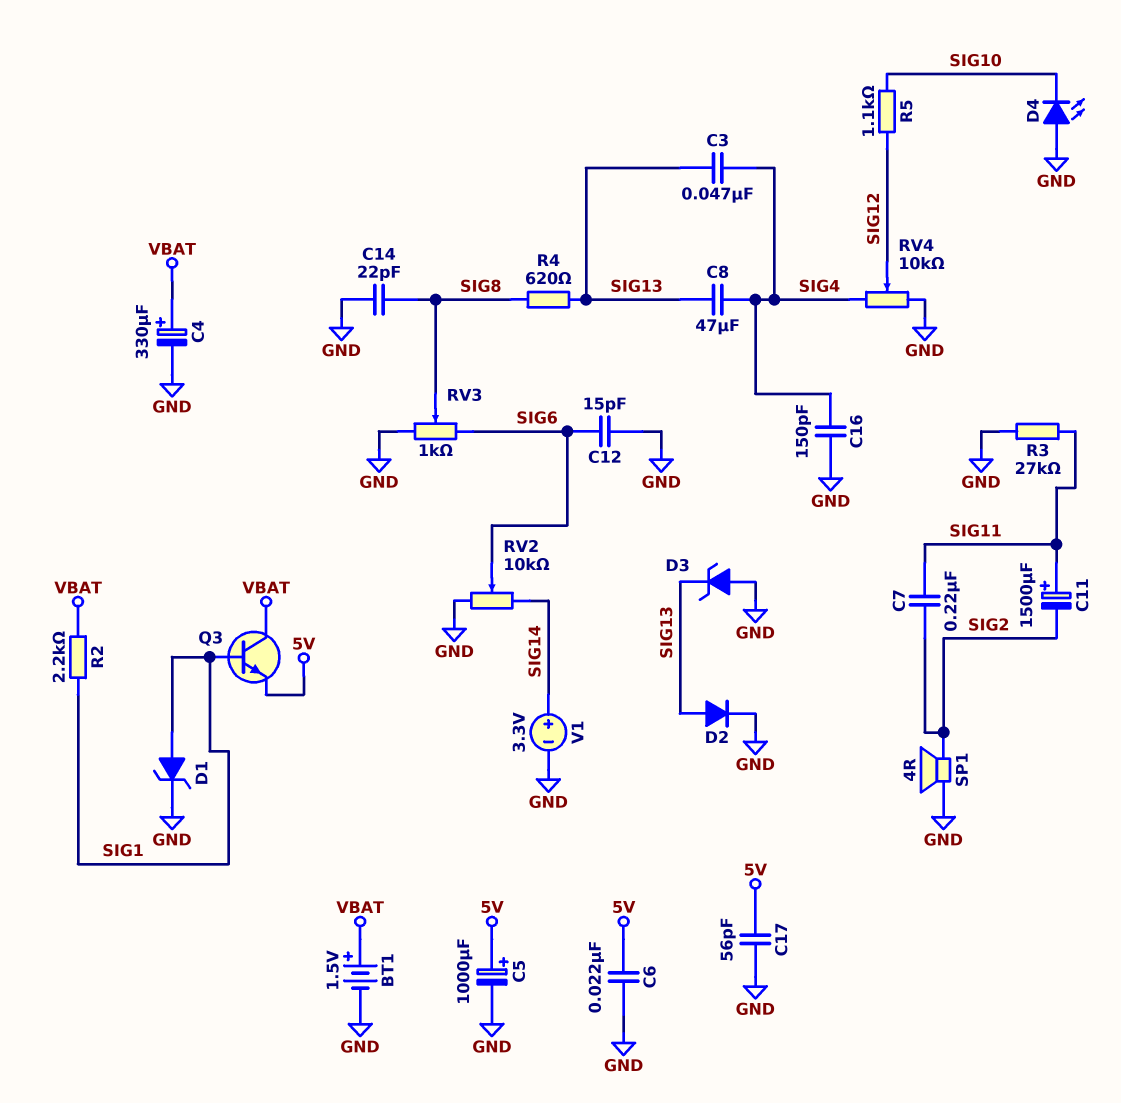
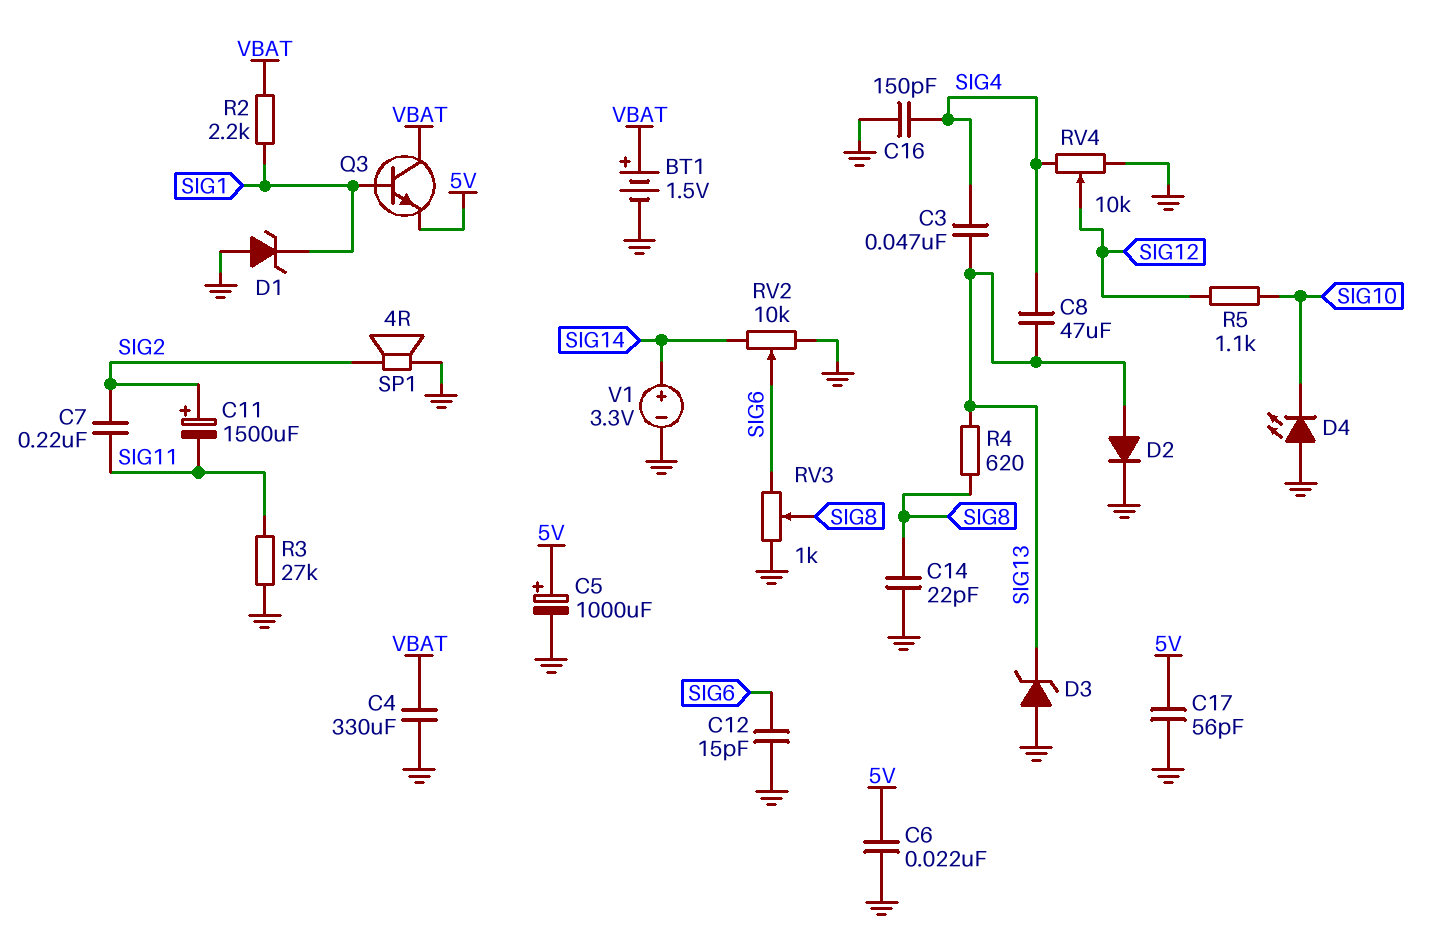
C4: 330uF (plus VBAT, minus GND) -> 330uF (GND, VBAT)
C11: 1500uF (plus SIG11, minus SIG2) -> 1500uF (plus SIG2, minus SIG11)
D1: zener (A SIG1, K GND) -> zener (A GND, K SIG1)

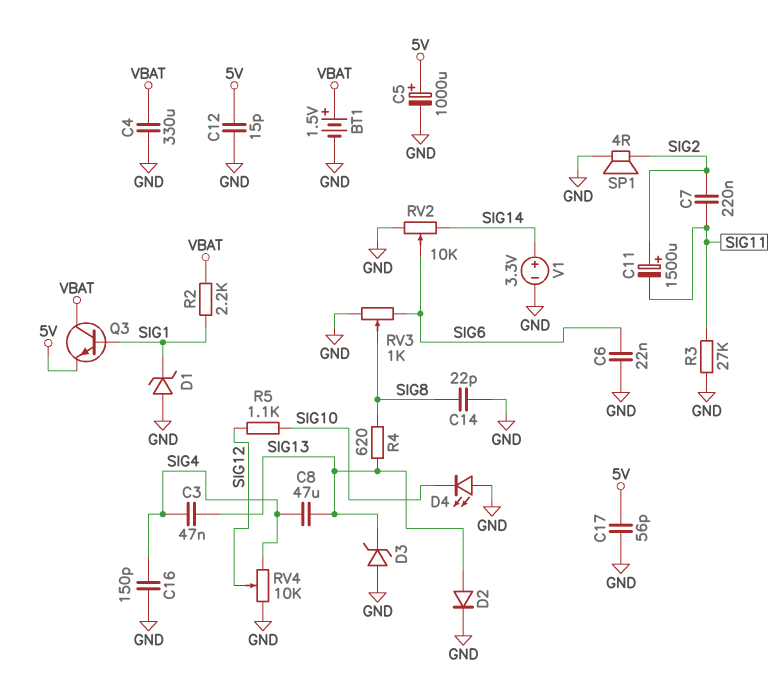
C6: 22nF (5V, GND) -> 22nF (GND, SIG6)
C12: 15pF (GND, SIG6) -> 15pF (5V, GND)

